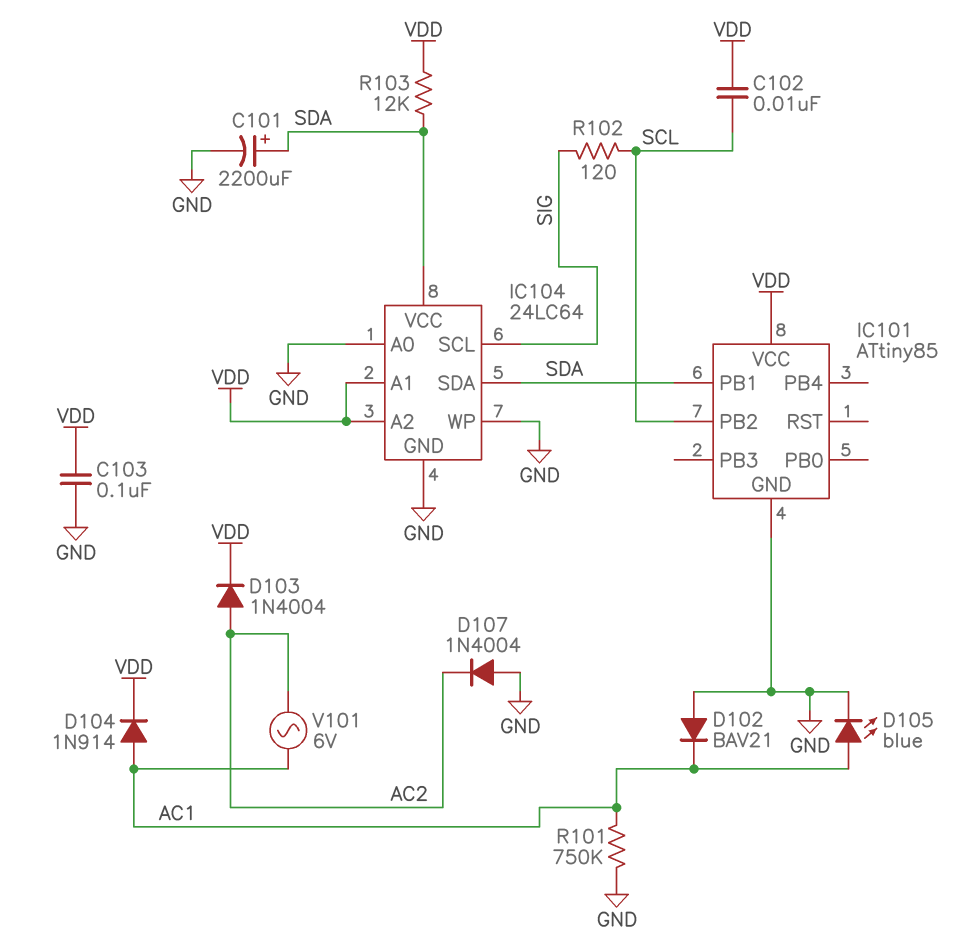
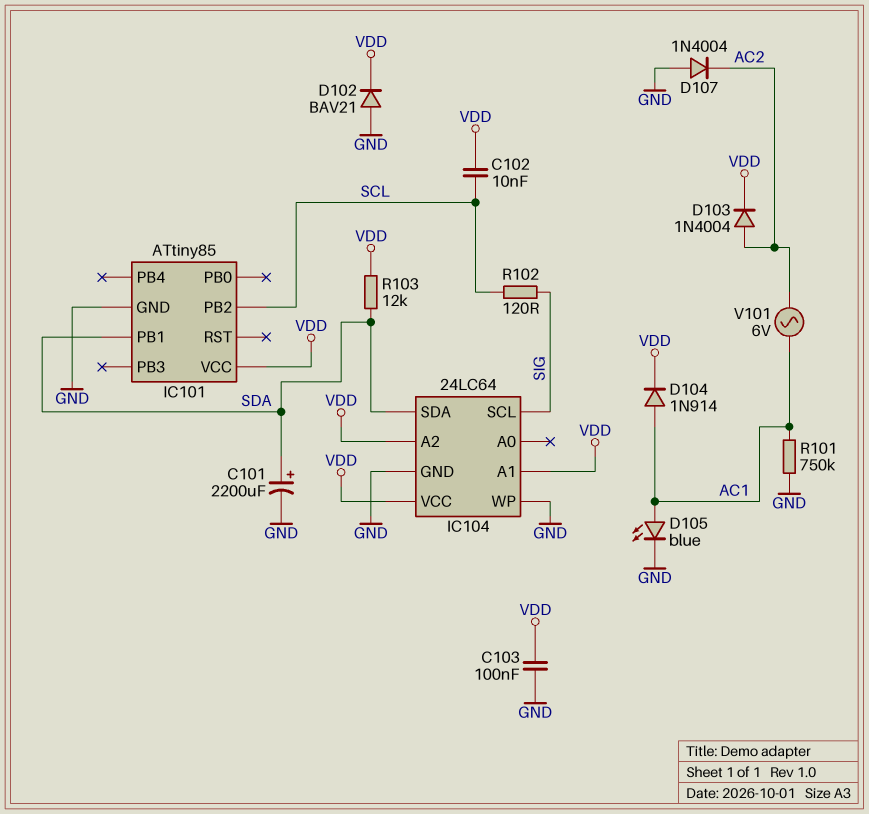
D102: diode BAV21 (A GND, K AC1) -> diode BAV21 (A GND, K VDD)
IC104 pin A0: GND -> none
IC104 pin VCC: SDA -> VDD

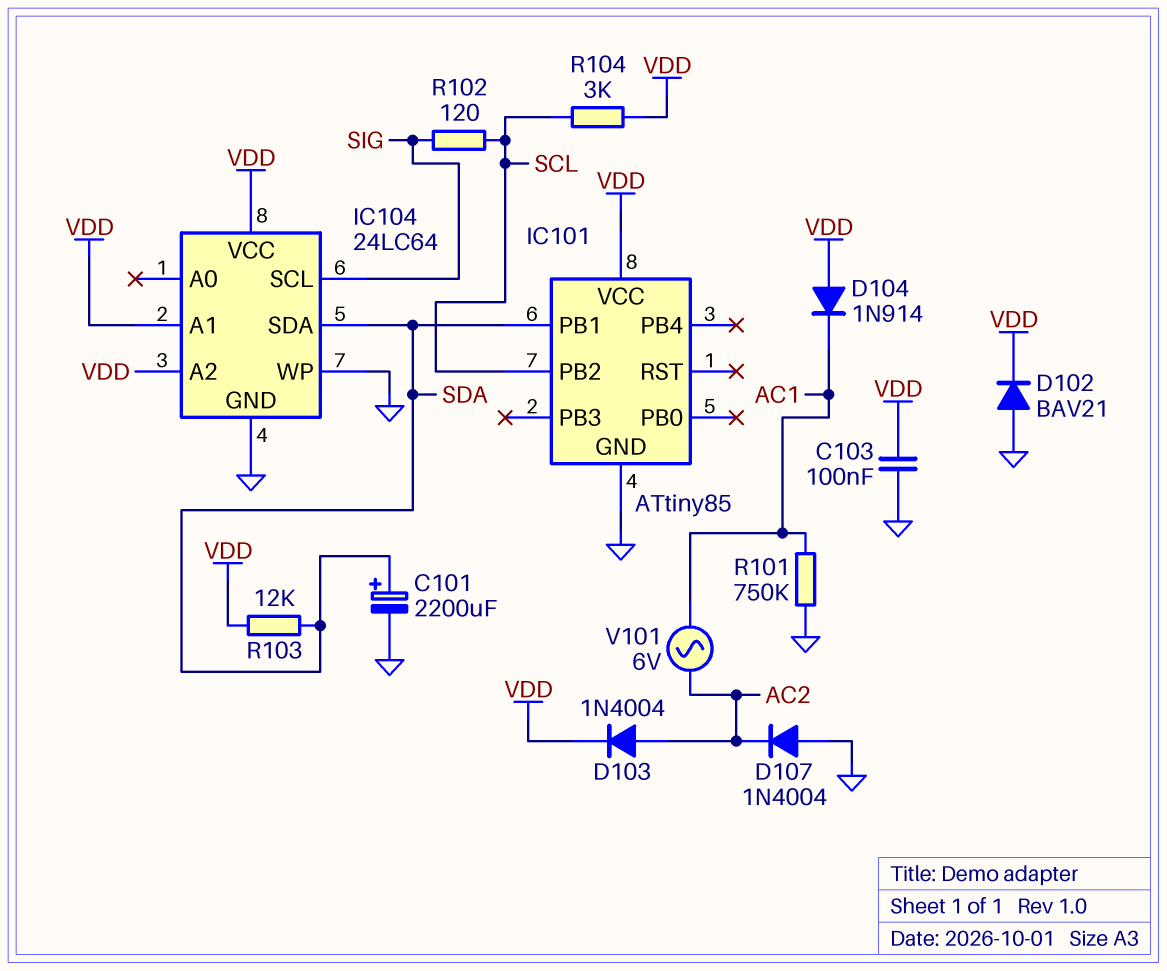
C102: 10nF (SCL, VDD) -> none
D104: diode 1N914 (A AC1, K VDD) -> diode 1N914 (A VDD, K AC1)
D105: LED blue (A AC1, K GND) -> none
R104: none -> 3k (SCL, VDD)

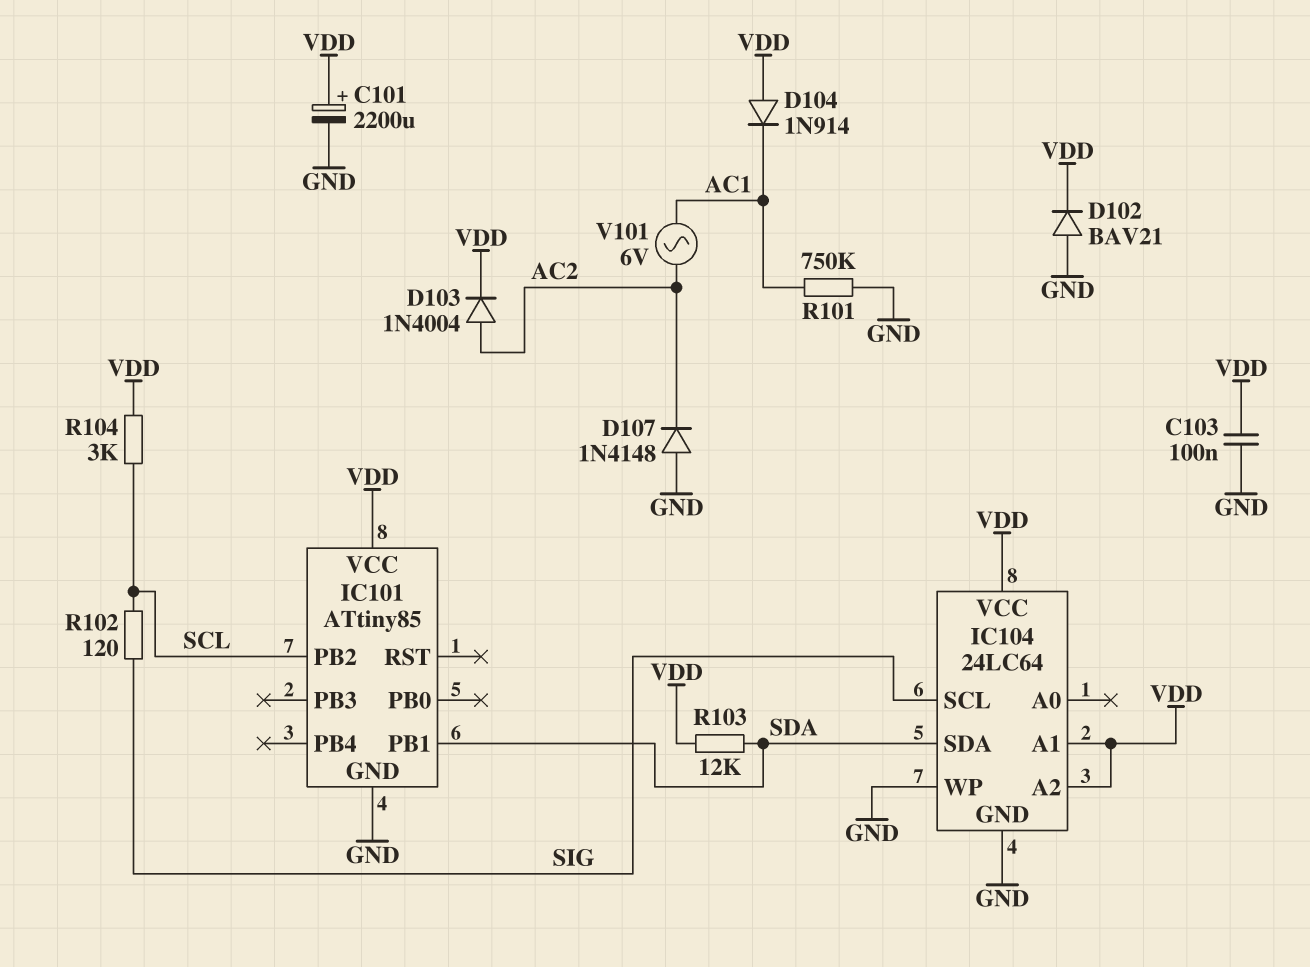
C101: 2200uF (plus SDA, minus GND) -> 2200uF (plus VDD, minus GND)
D107: diode 1N4004 (A GND, K AC2) -> diode 1N4148 (A GND, K AC2)

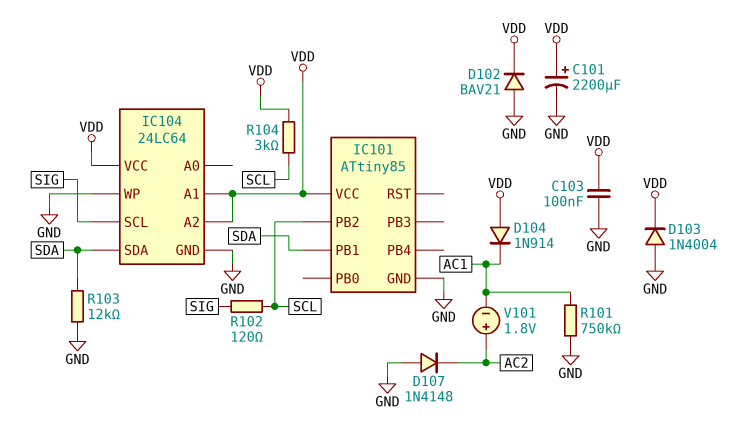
D103: diode 1N4004 (A AC2, K VDD) -> diode 1N4004 (A GND, K VDD)
R103: 12k (SDA, VDD) -> 12k (GND, SDA)
V101: AC 6V (AC1, AC2) -> 1.8V (plus AC2, minus AC1)

